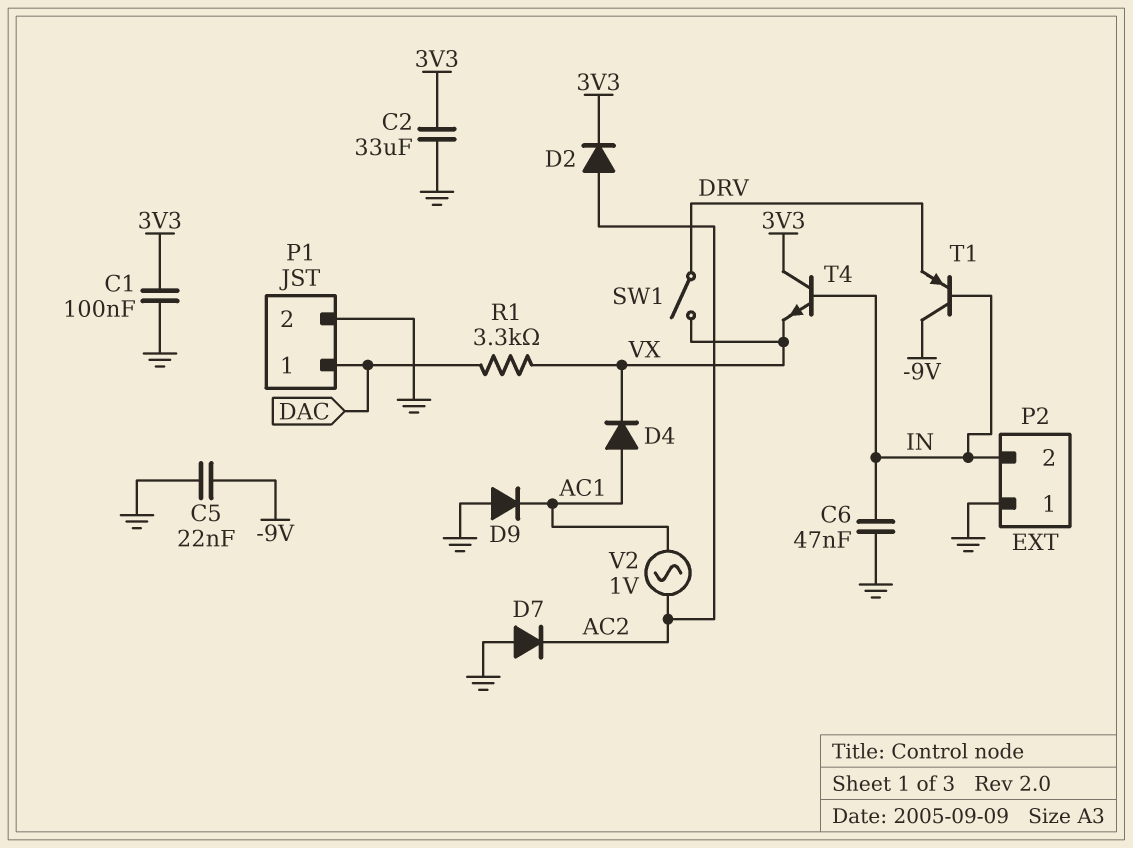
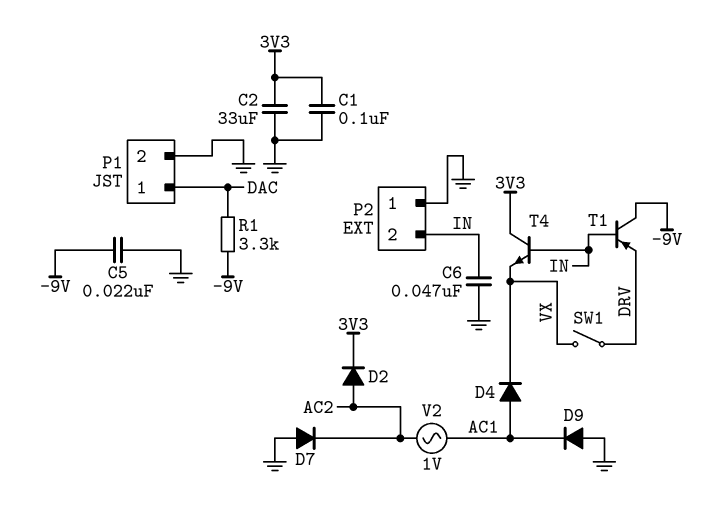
R1: 3.3k (DAC, VX) -> 3.3k (-9V, DAC)

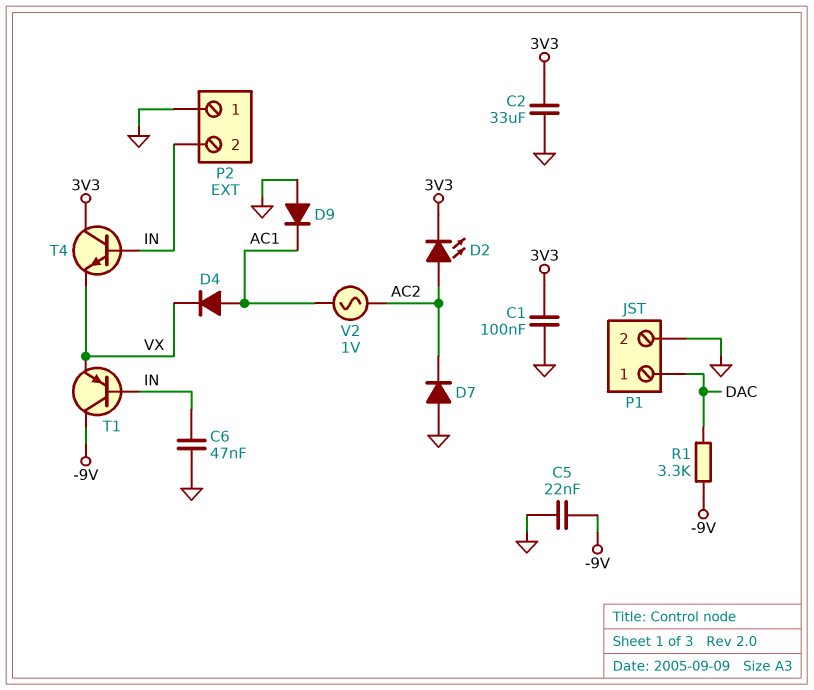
D2: diode (A AC2, K 3V3) -> LED (A AC2, K 3V3)
SW1: switch (DRV, VX) -> none
T1: PNP (B IN, C -9V, E DRV) -> PNP (B IN, C -9V, E VX)

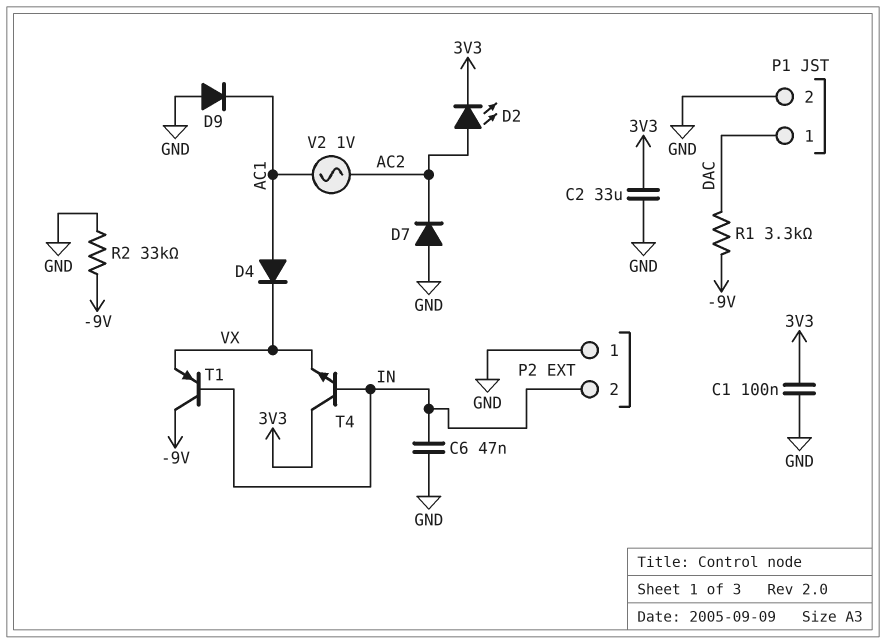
C5: 22nF (-9V, GND) -> none
R2: none -> 33k (-9V, GND)

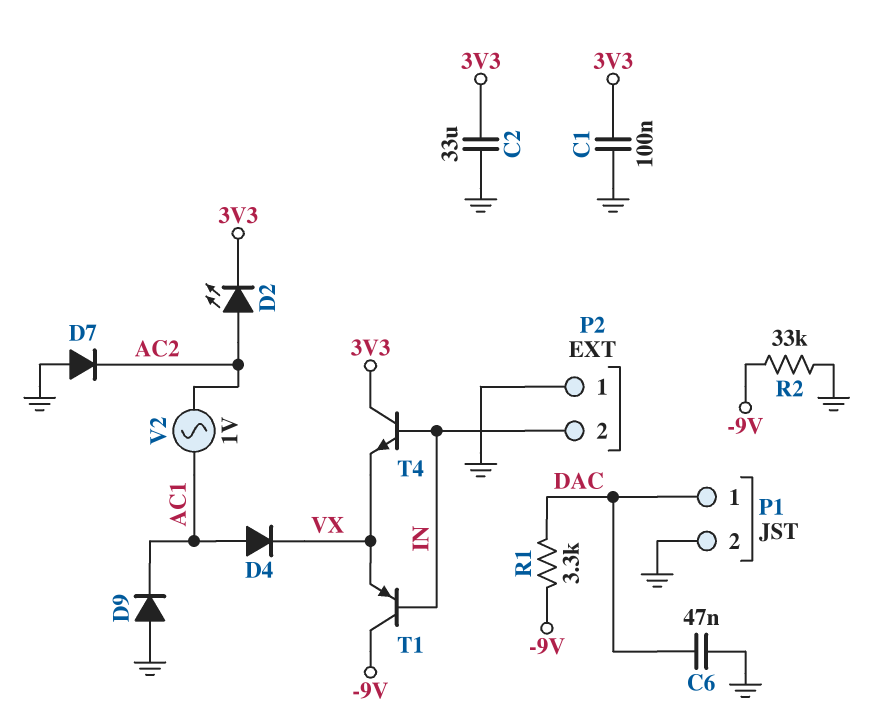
C6: 47nF (GND, IN) -> 47nF (DAC, GND)

